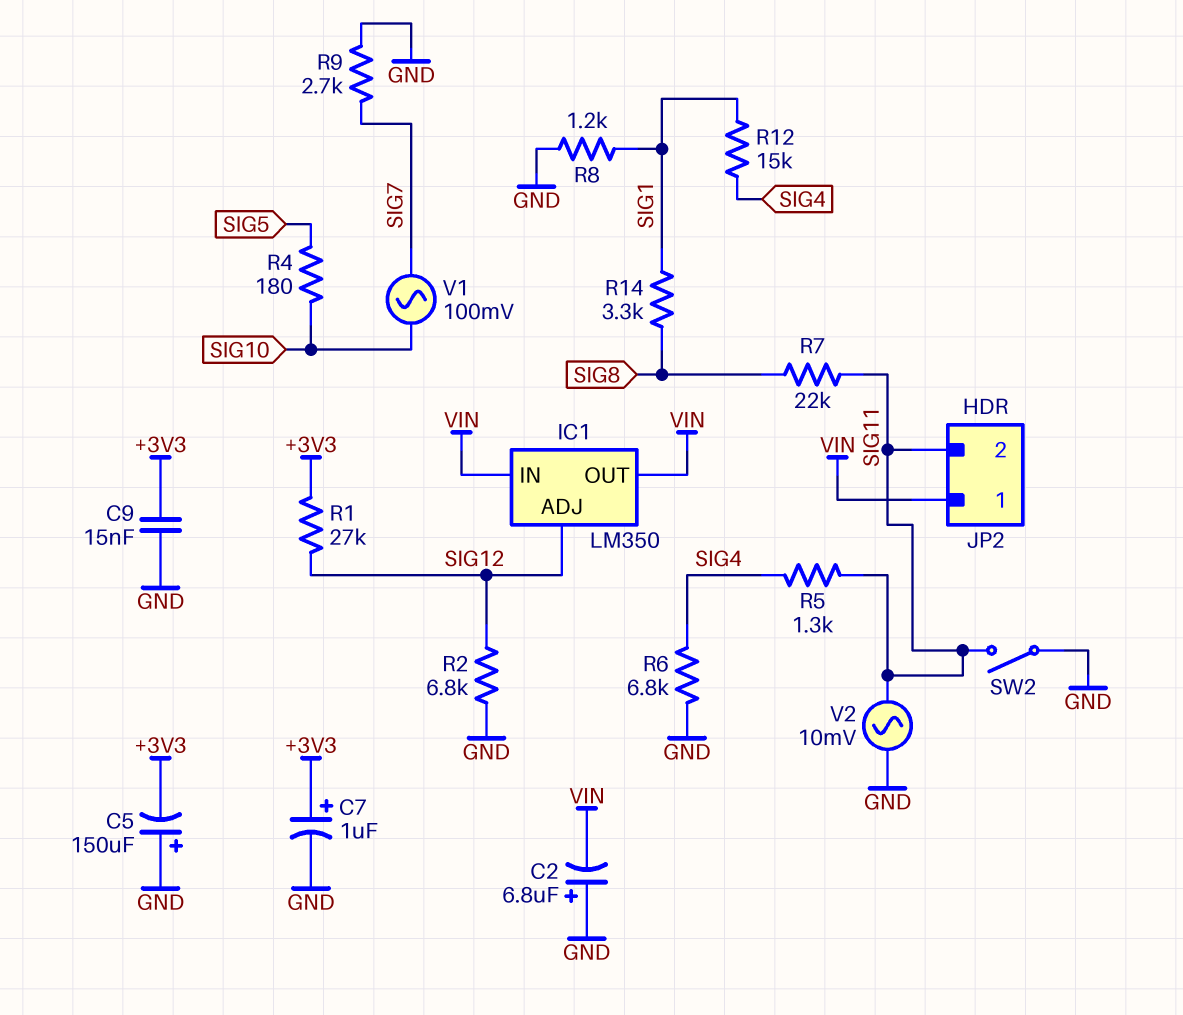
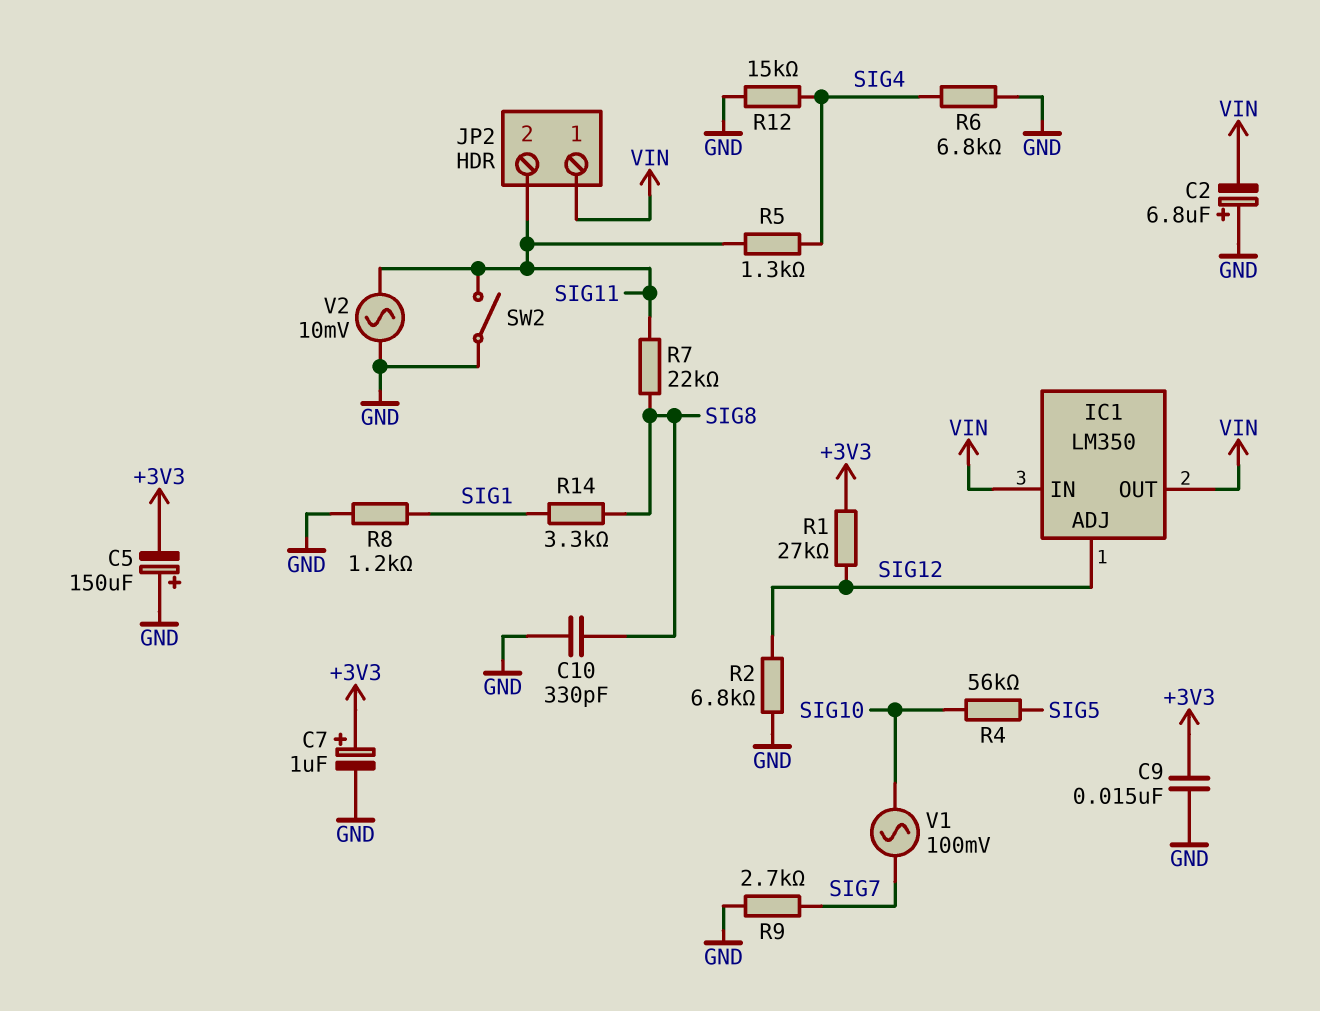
C10: none -> 330pF (GND, SIG8)
R4: 180 (SIG5, SIG10) -> 56k (SIG5, SIG10)
R12: 15k (SIG1, SIG4) -> 15k (GND, SIG4)

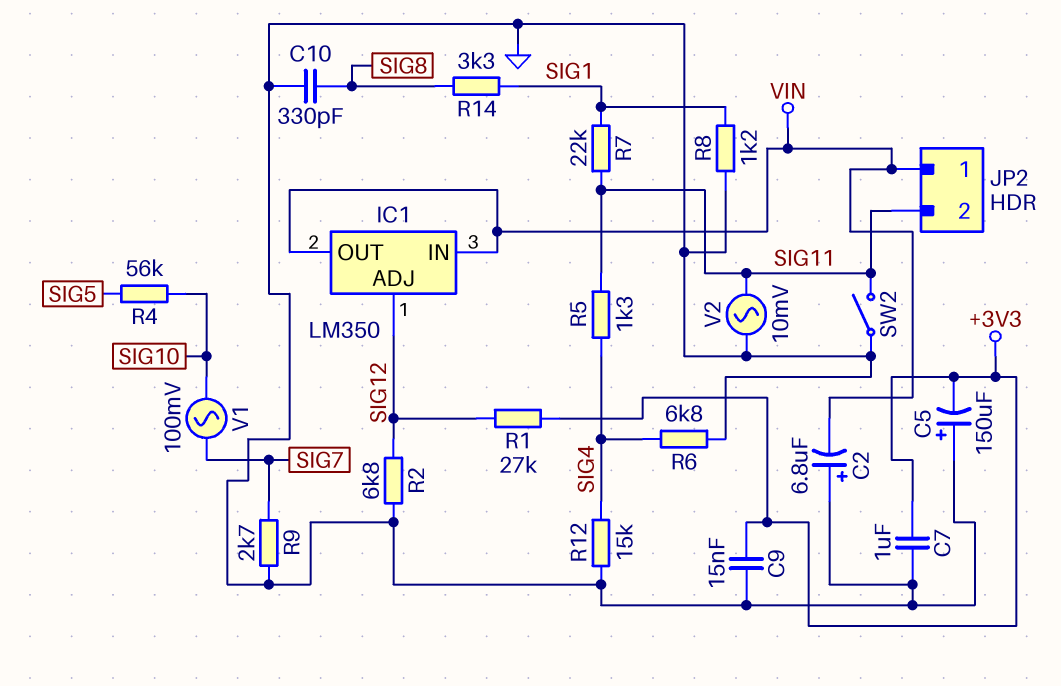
C7: 1uF (plus +3V3, minus GND) -> 1uF (+3V3, GND)
R7: 22k (SIG8, SIG11) -> 22k (SIG1, SIG11)

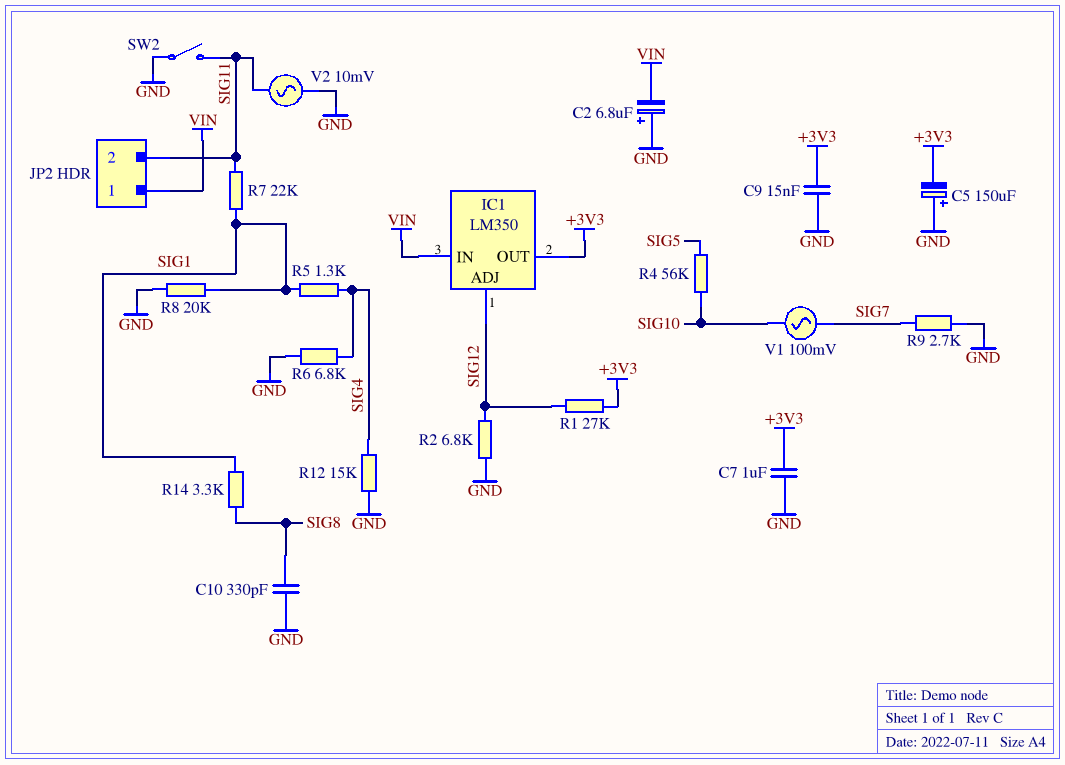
IC1 pin OUT: VIN -> +3V3
R5: 1.3k (SIG4, SIG11) -> 1.3k (SIG1, SIG4)
R8: 1.2k (GND, SIG1) -> 20k (GND, SIG1)

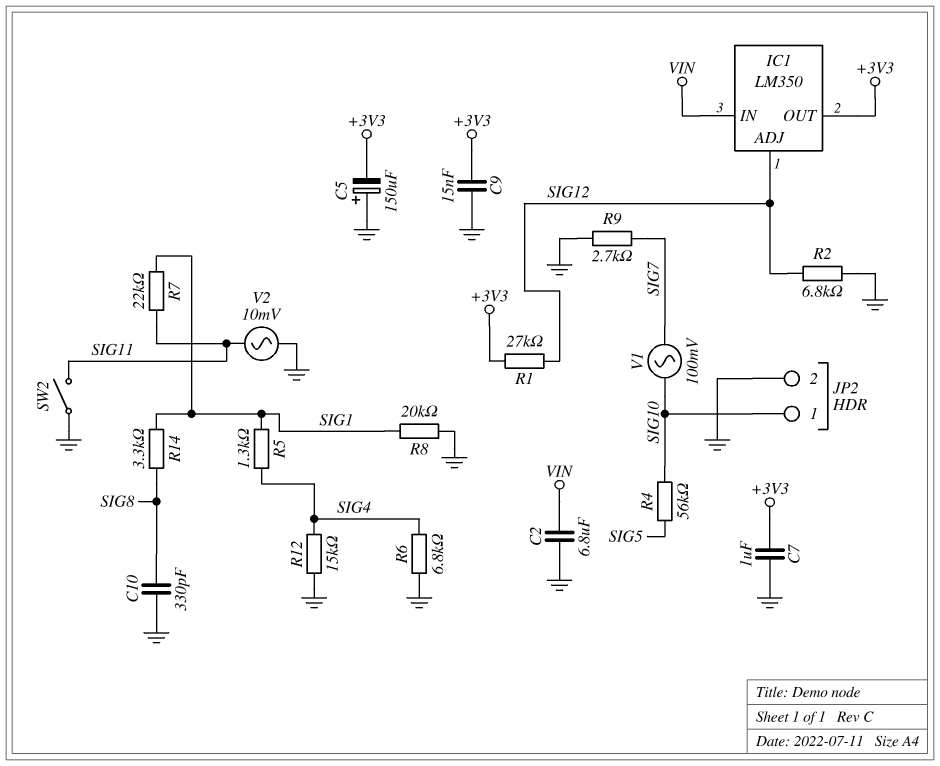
C2: 6.8uF (plus GND, minus VIN) -> 6.8uF (GND, VIN)
JP2 pin 1: VIN -> SIG10
JP2 pin 2: SIG11 -> GND

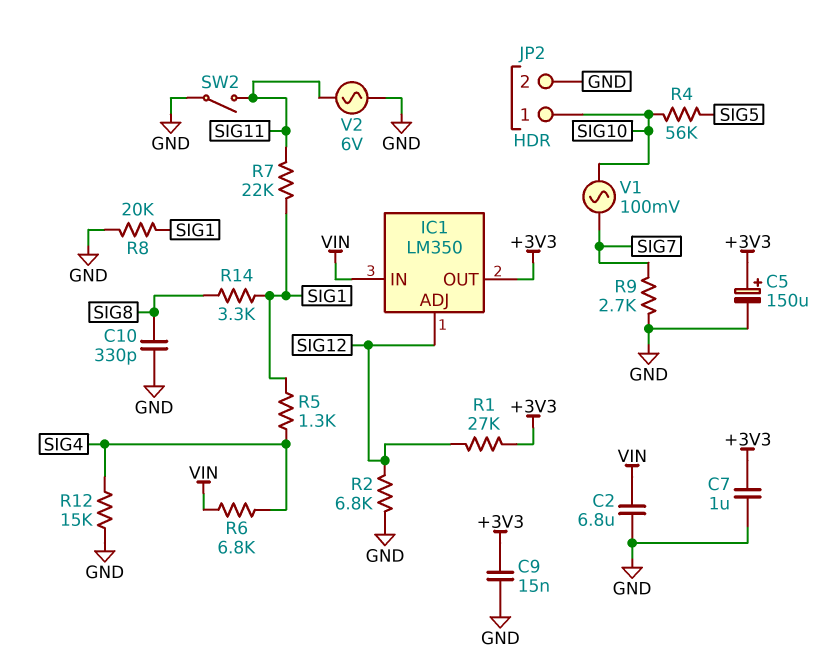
C5: 150uF (plus GND, minus +3V3) -> 150uF (plus +3V3, minus GND)
R6: 6.8k (GND, SIG4) -> 6.8k (SIG4, VIN)
V2: AC 10mV (GND, SIG11) -> AC 6V (GND, SIG11)

